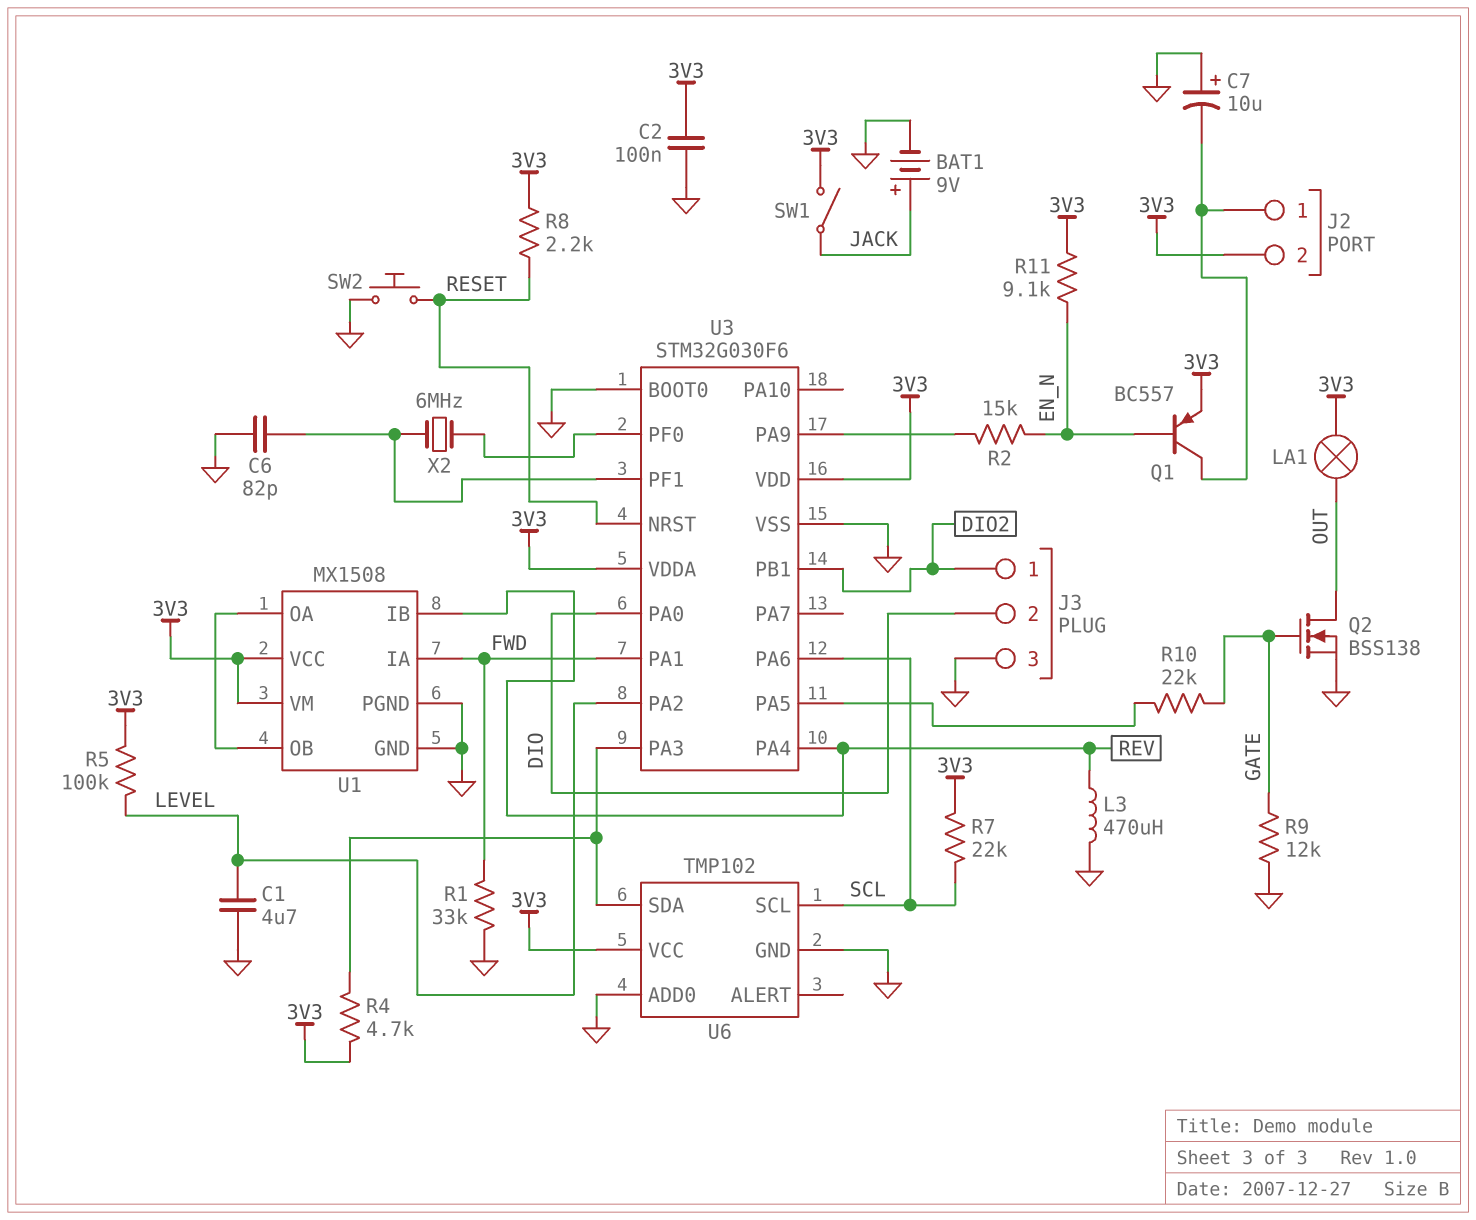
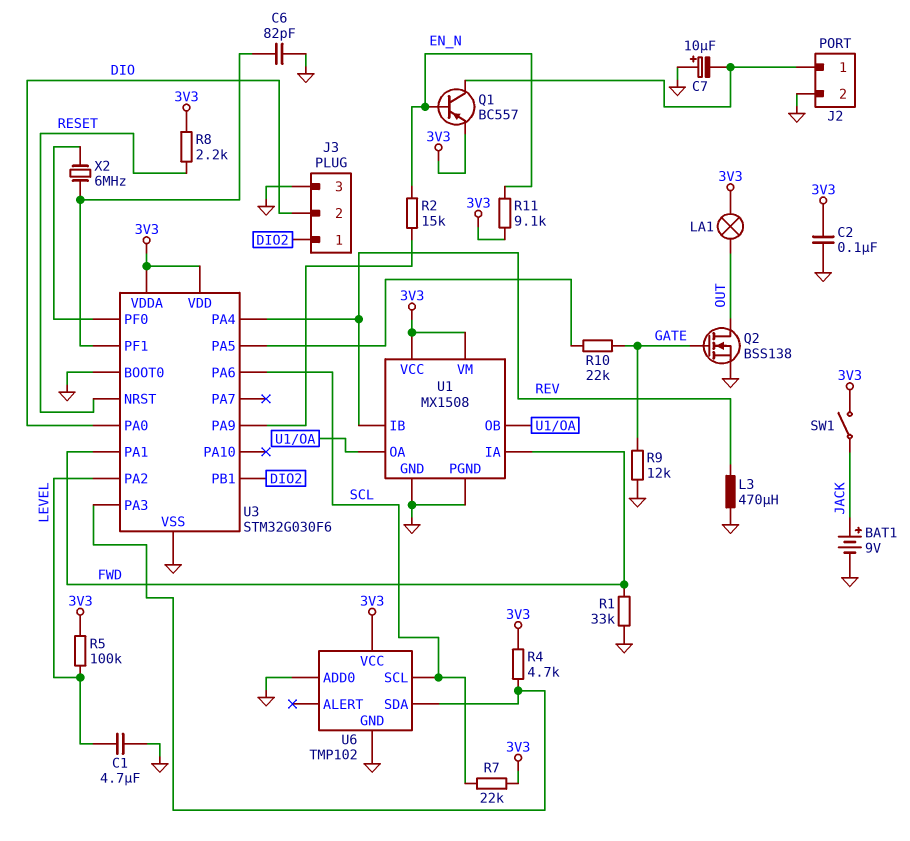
J2 pin 2: 3V3 -> GND
SW2: button (GND, RESET) -> none

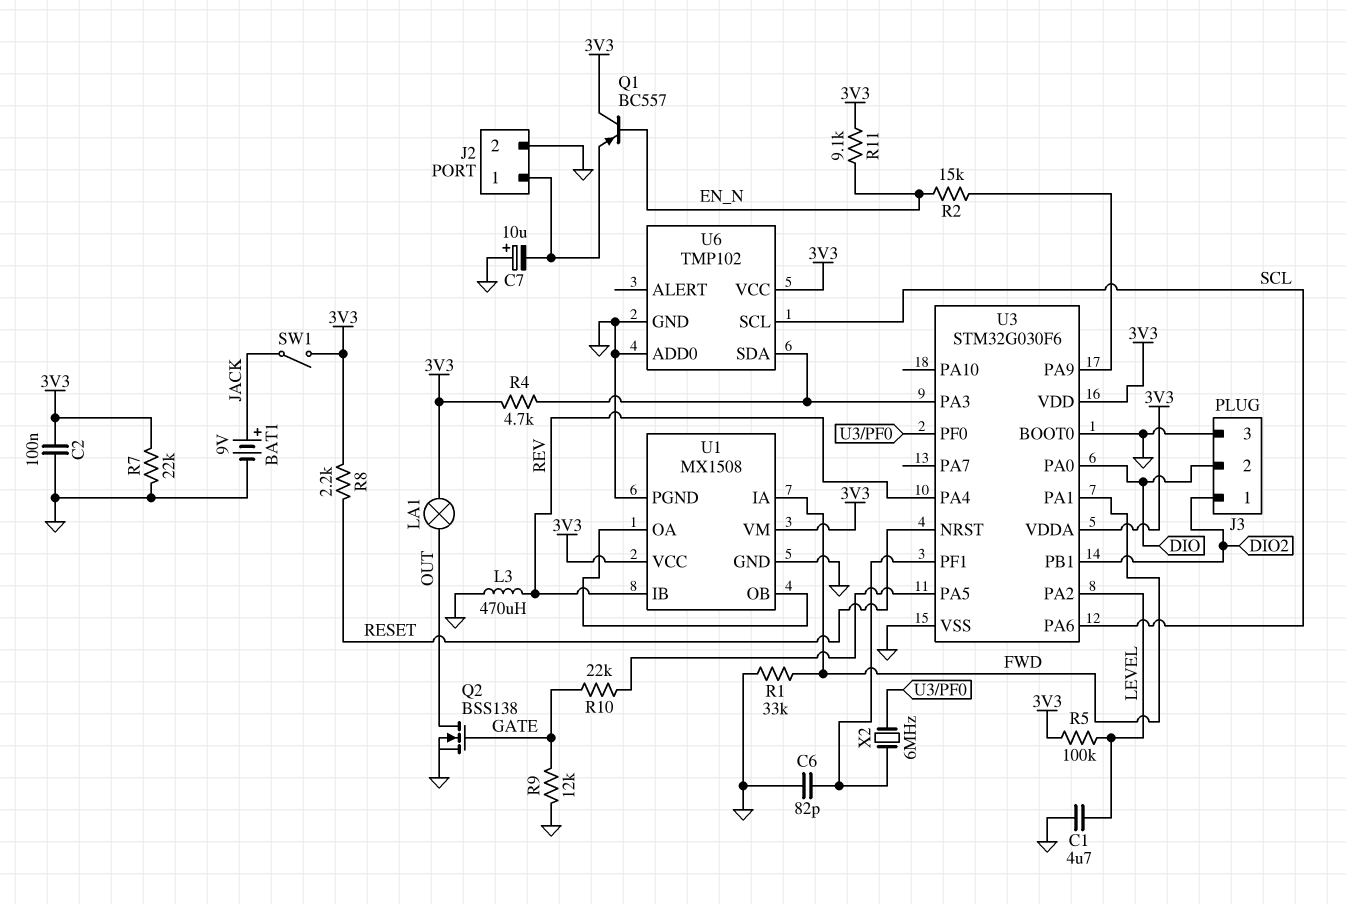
Q1: PNP BC557 (B EN_N, C J2/1, E 3V3) -> PNP BC557 (B EN_N, C 3V3, E J2/1)
R7: 22k (3V3, SCL) -> 22k (3V3, GND)

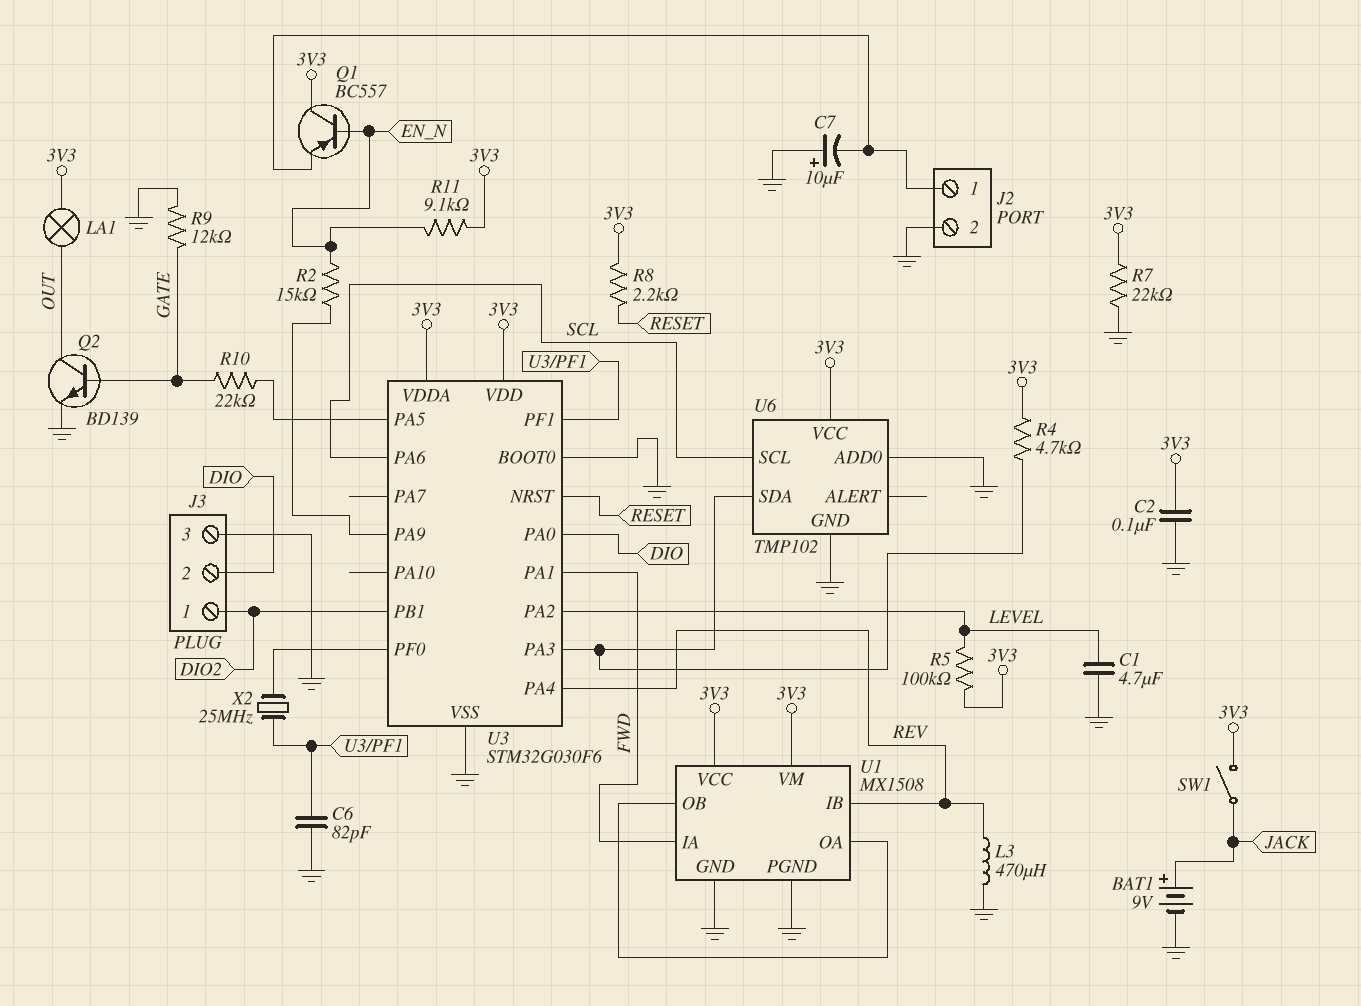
Q2: NMOS BSS138 (G GATE, D OUT, S GND) -> NPN BD139 (B GATE, C OUT, E GND)
R1: 33k (FWD, GND) -> none
X2: 6MHz (U3/PF0, U3/PF1) -> 25MHz (U3/PF0, U3/PF1)

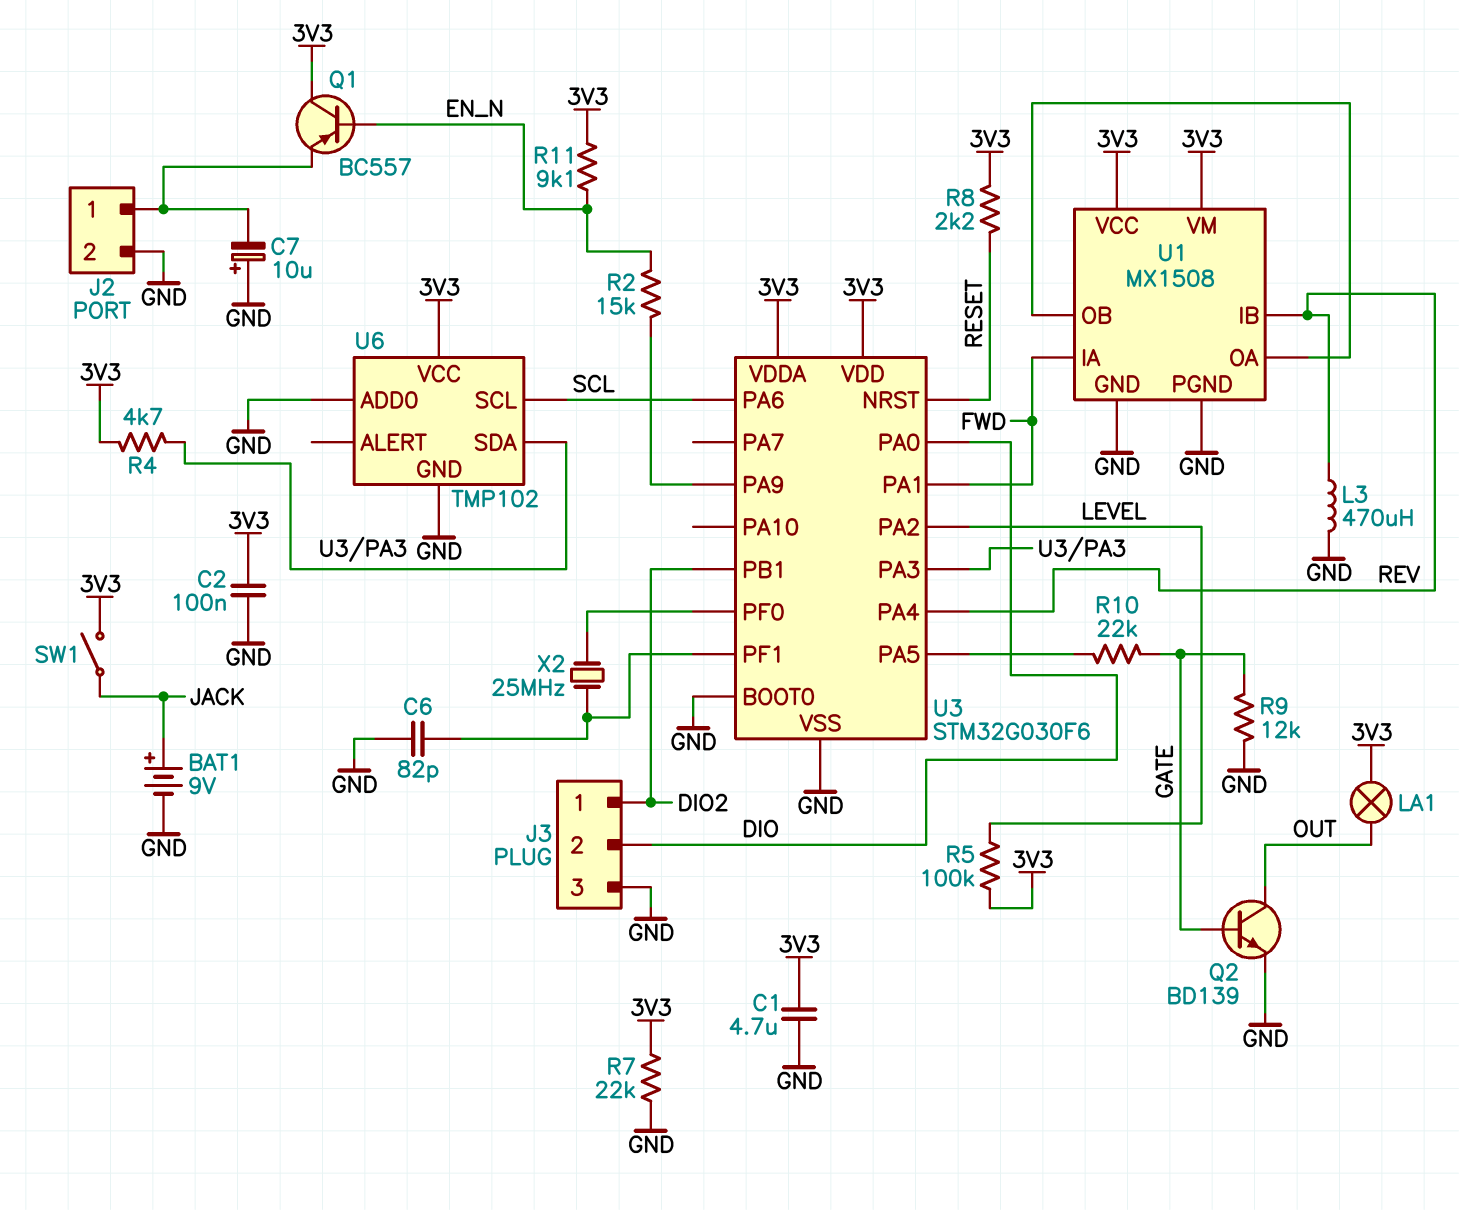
C1: 4.7uF (GND, LEVEL) -> 4.7uF (3V3, GND)

